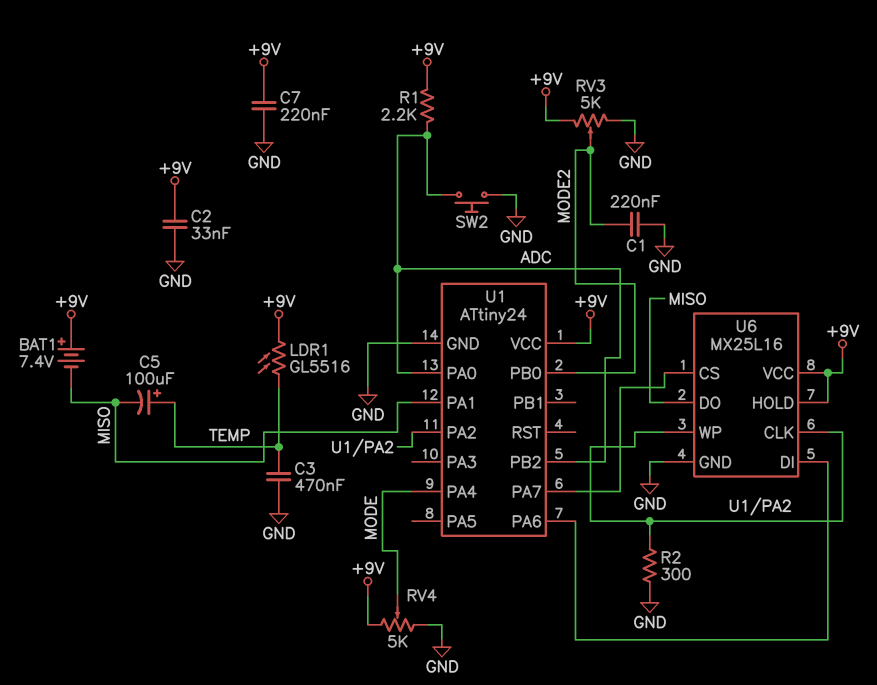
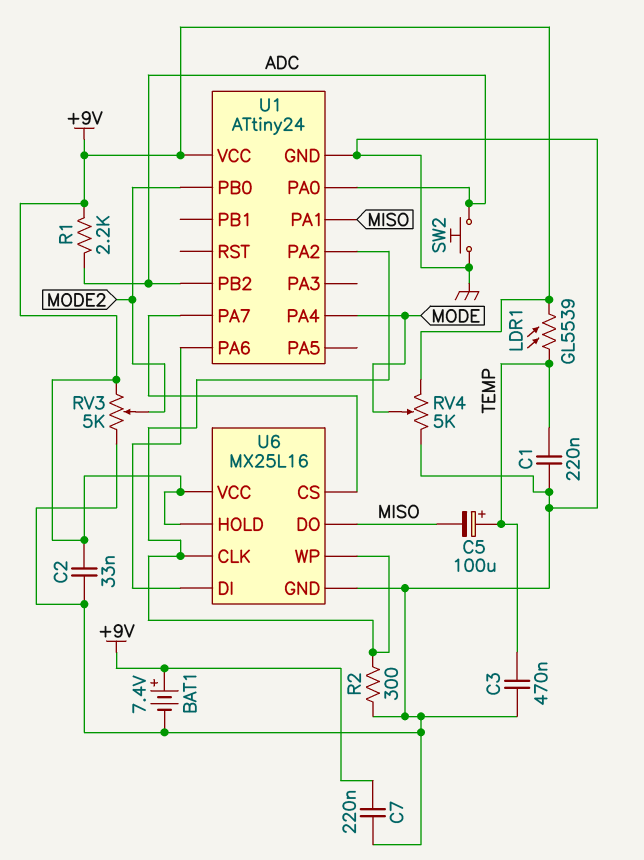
BAT1: 7.4V (plus +9V, minus MISO) -> 7.4V (plus +9V, minus GND)
C1: 220nF (GND, MODE2) -> 220nF (GND, TEMP)
LDR1: GL5516 (+9V, TEMP) -> GL5539 (+9V, TEMP)

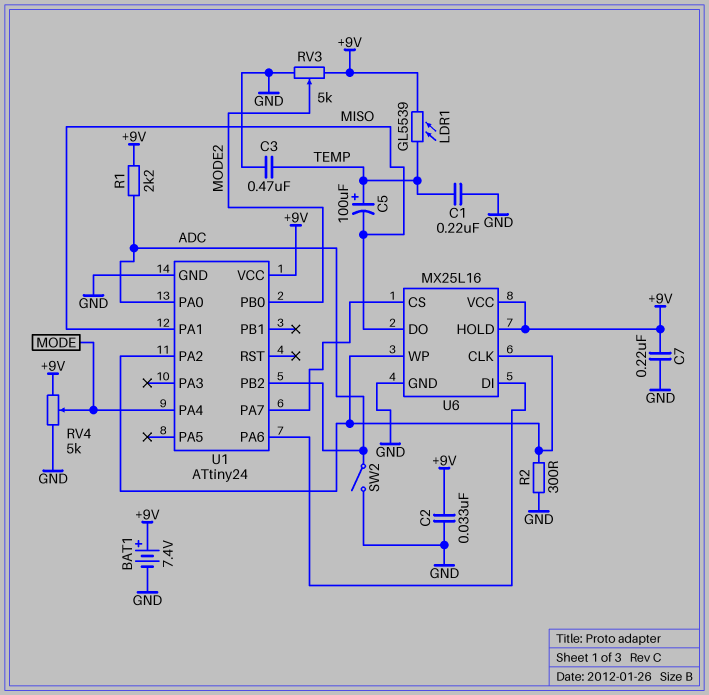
SW2: button (ADC, GND) -> switch (ADC, GND)

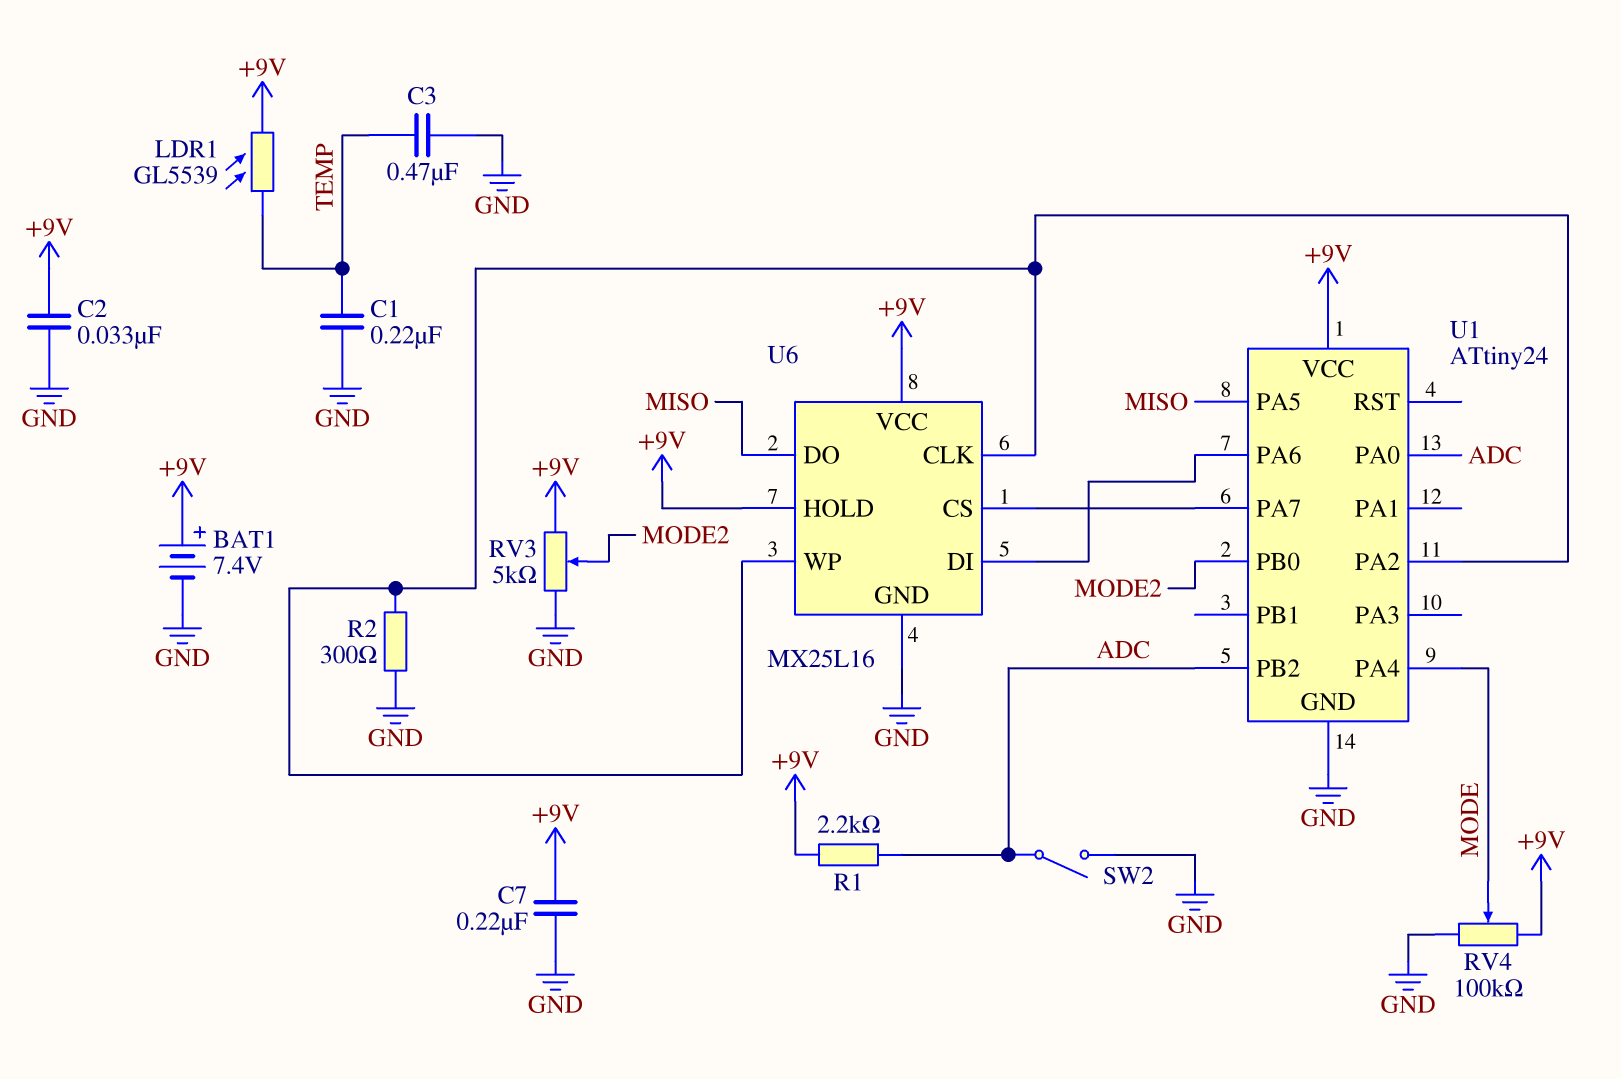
C5: 100uF (plus TEMP, minus MISO) -> none
RV4: 5k (+9V, GND, wiper MODE) -> 100k (+9V, GND, wiper MODE)
U1 pin PA1: MISO -> none
U1 pin PA5: none -> MISO

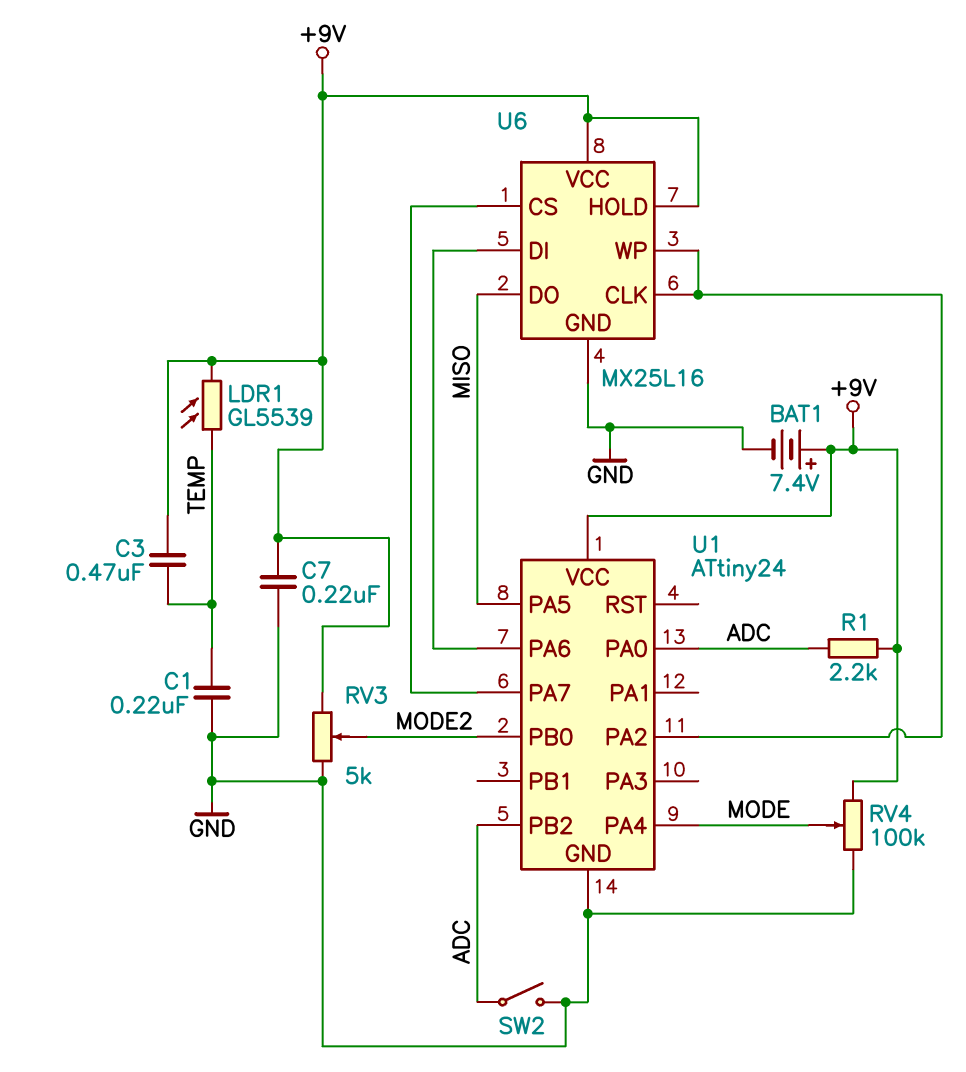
C2: 33nF (+9V, GND) -> none
C3: 470nF (GND, TEMP) -> 470nF (+9V, TEMP)
R2: 300 (GND, U1/PA2) -> none

